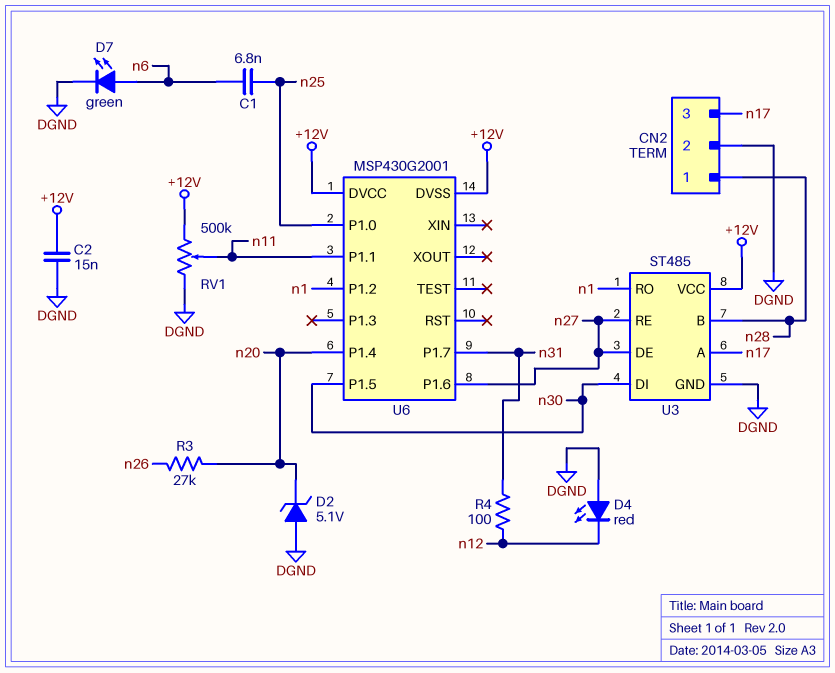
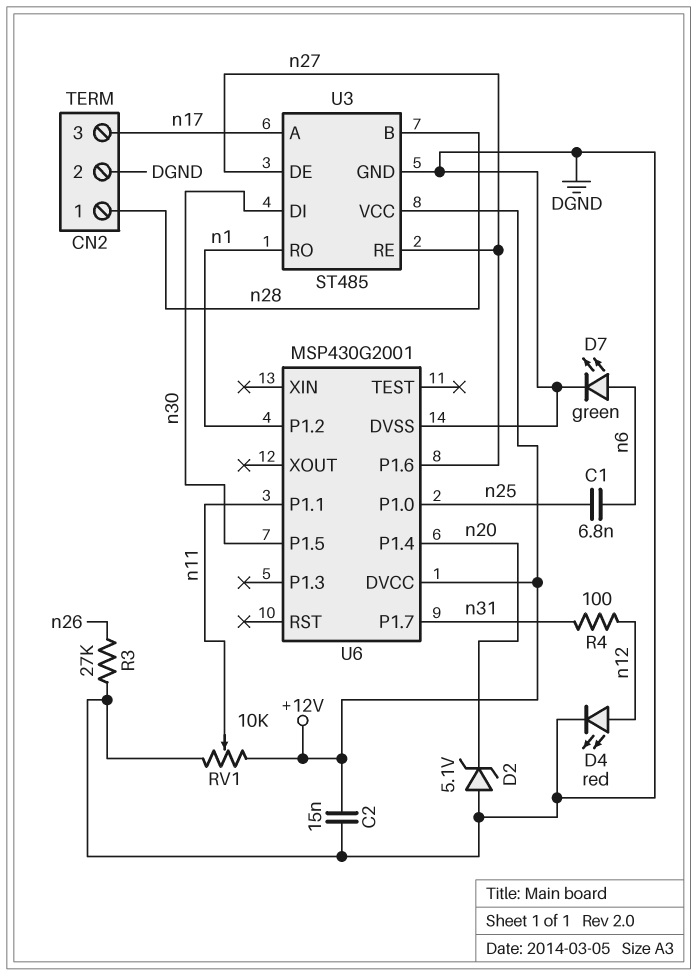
D4: LED red (A DGND, K n12) -> LED red (A n12, K DGND)
R3: 27k (n20, n26) -> 27k (DGND, n26)
RV1: 500k (+12V, DGND, wiper n11) -> 10k (+12V, DGND, wiper n11)
U6 pin DVSS: +12V -> DGND

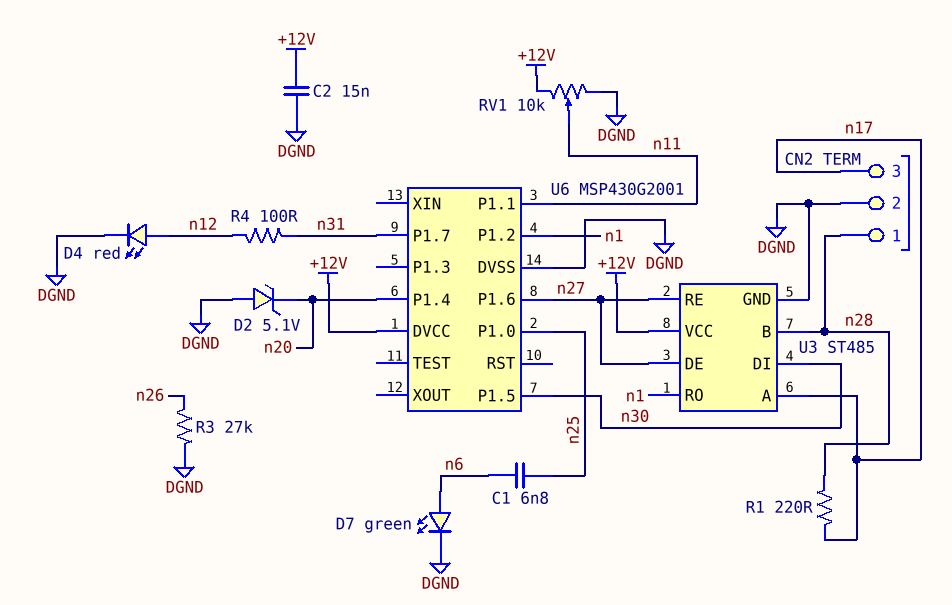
R1: none -> 220 (n17, n28)

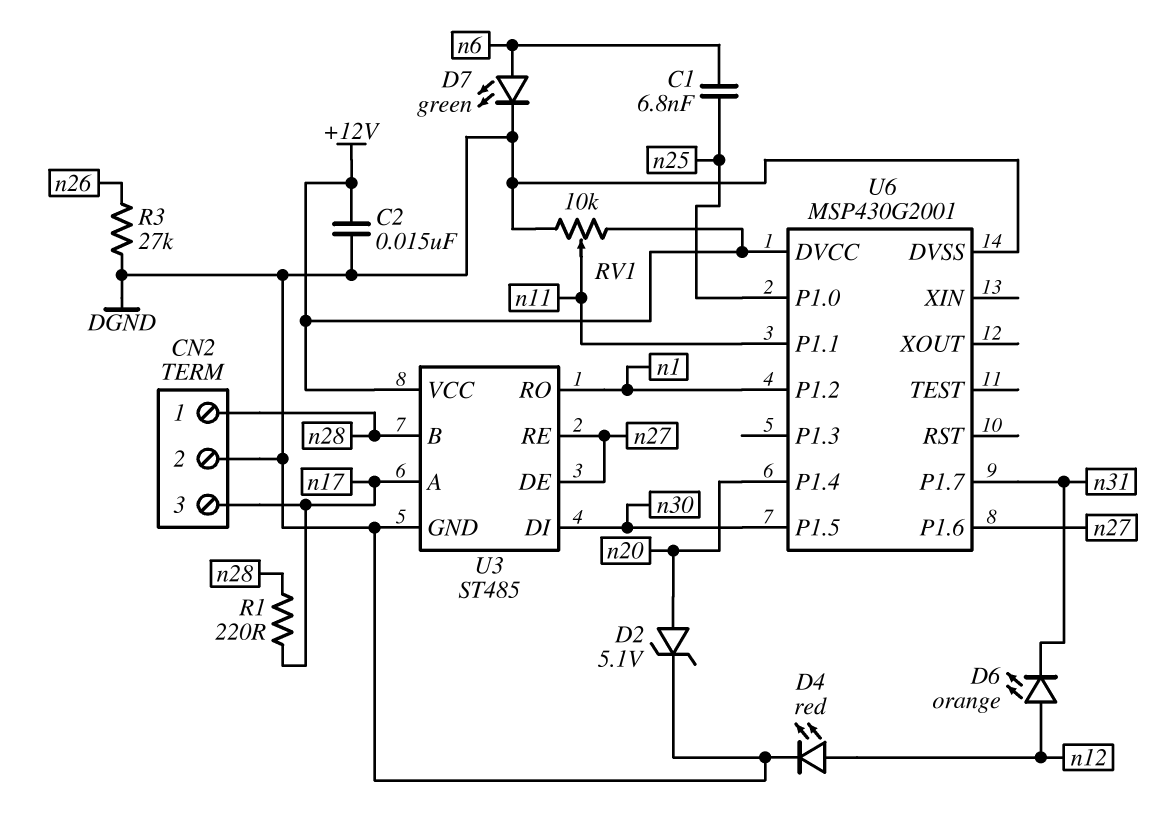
D2: zener 5.1V (A DGND, K n20) -> zener 5.1V (A n20, K DGND)
D6: none -> LED orange (A n12, K n31)
R4: 100 (n12, n31) -> none

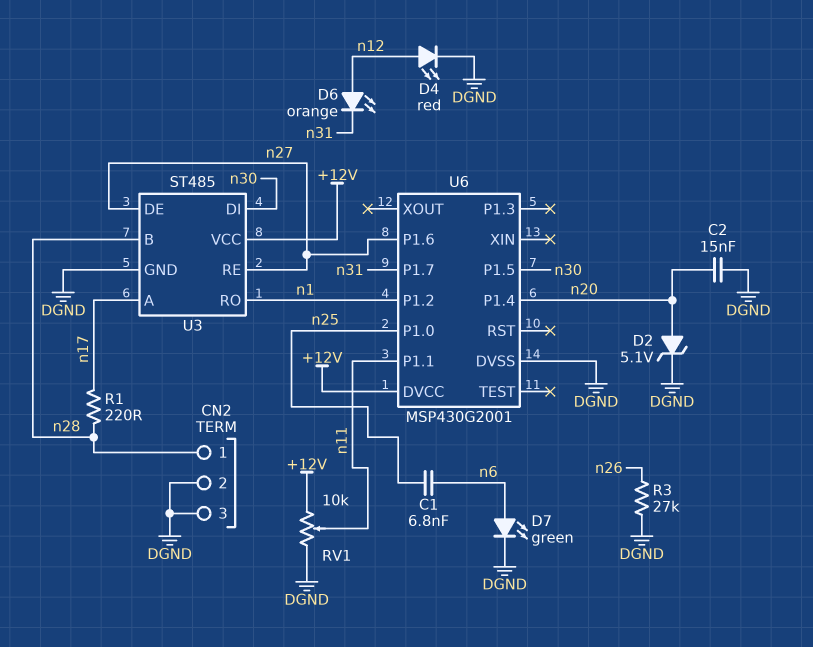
C2: 15nF (+12V, DGND) -> 15nF (DGND, n20)
CN2 pin 3: n17 -> DGND

